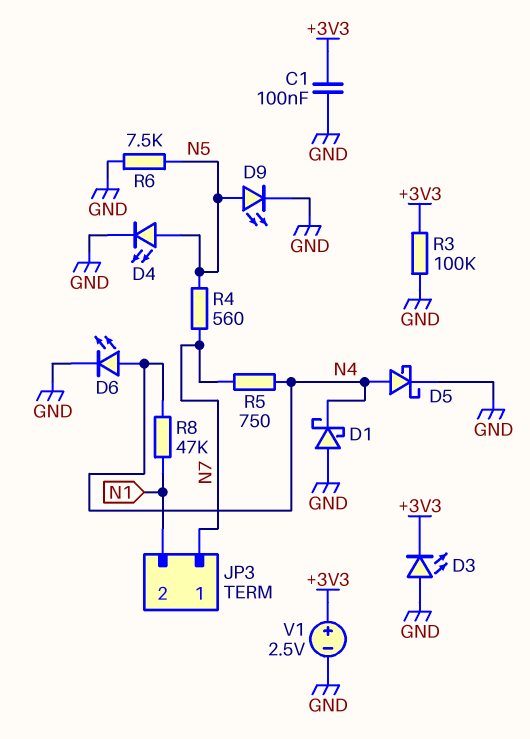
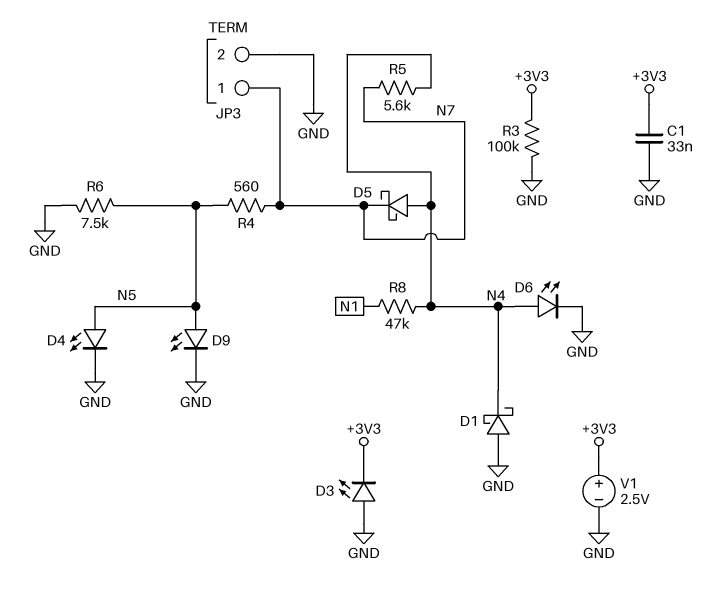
C1: 100nF (+3V3, GND) -> 33nF (+3V3, GND)
D5: schottky (A N4, K GND) -> schottky (A N4, K N7)
JP3 pin 2: N1 -> GND
R5: 750 (N4, N7) -> 5.6k (N4, N7)

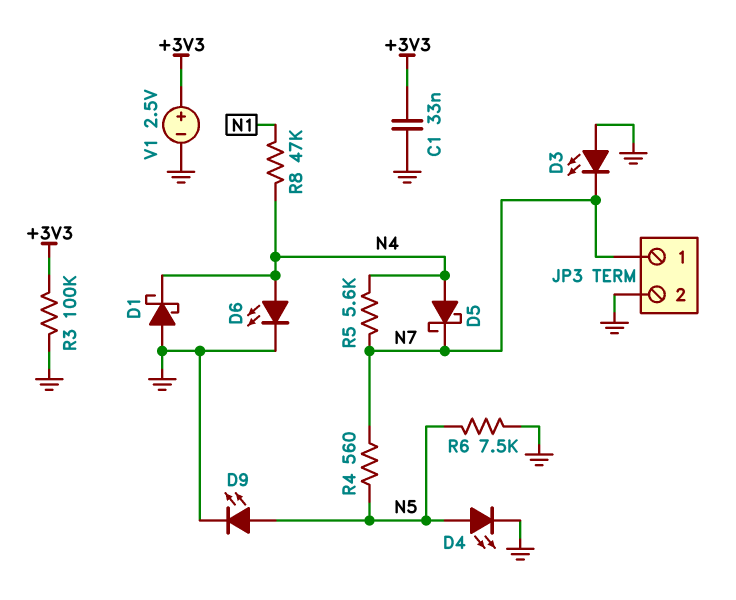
D3: LED (A GND, K +3V3) -> LED (A GND, K N7)

